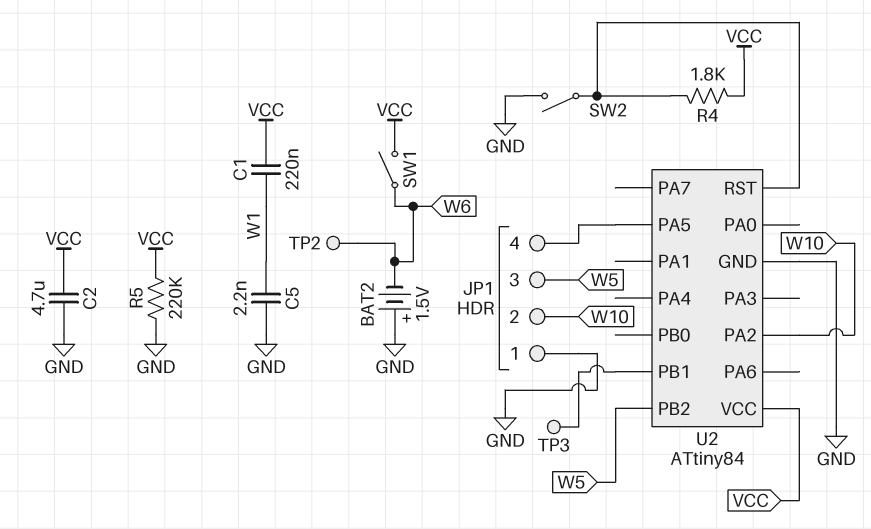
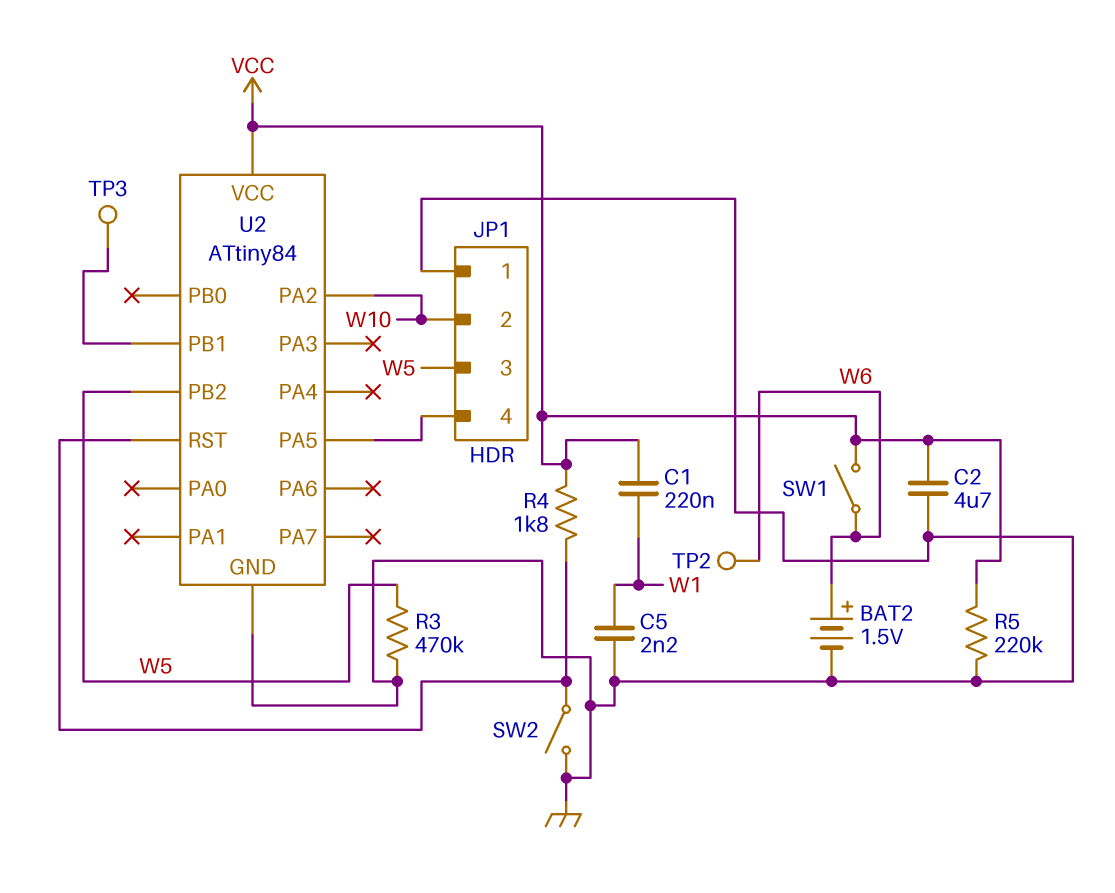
BAT2: 1.5V (plus GND, minus W6) -> 1.5V (plus W6, minus GND)
R3: none -> 470k (GND, W5)

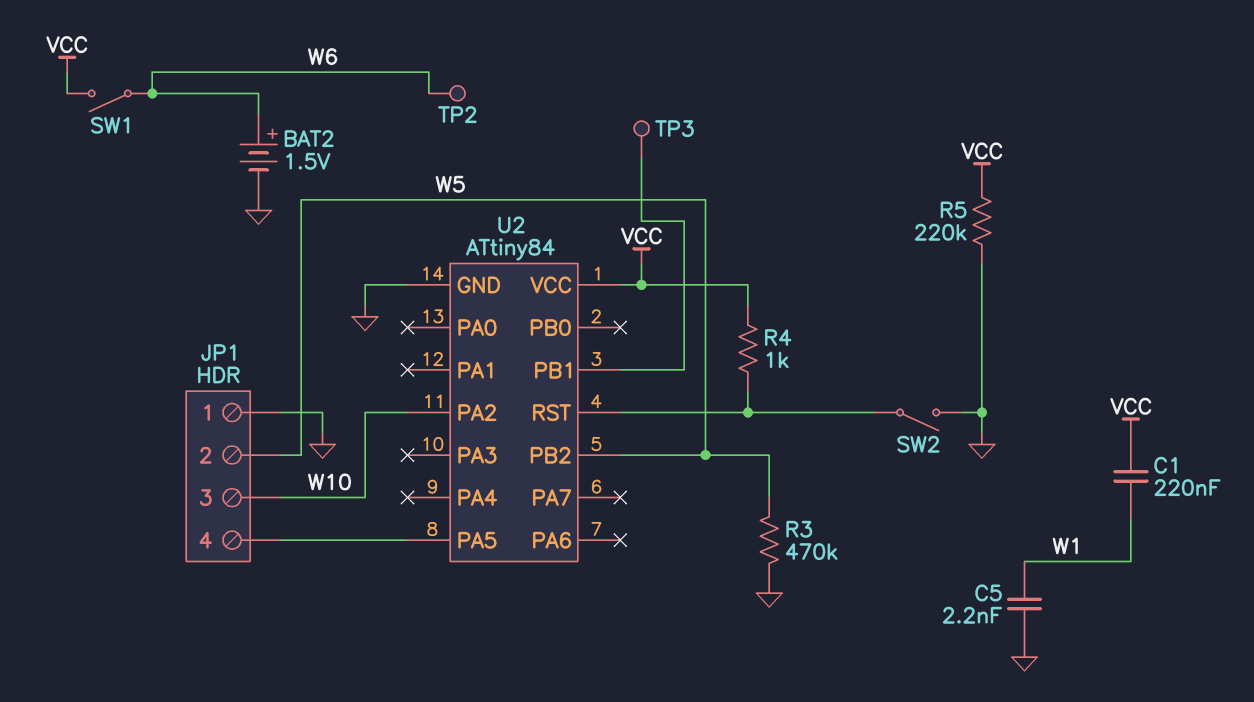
C2: 4.7uF (GND, VCC) -> none
JP1 pin 2: W10 -> W5
JP1 pin 3: W5 -> W10
R4: 1.8k (U2/RST, VCC) -> 1k (U2/RST, VCC)

